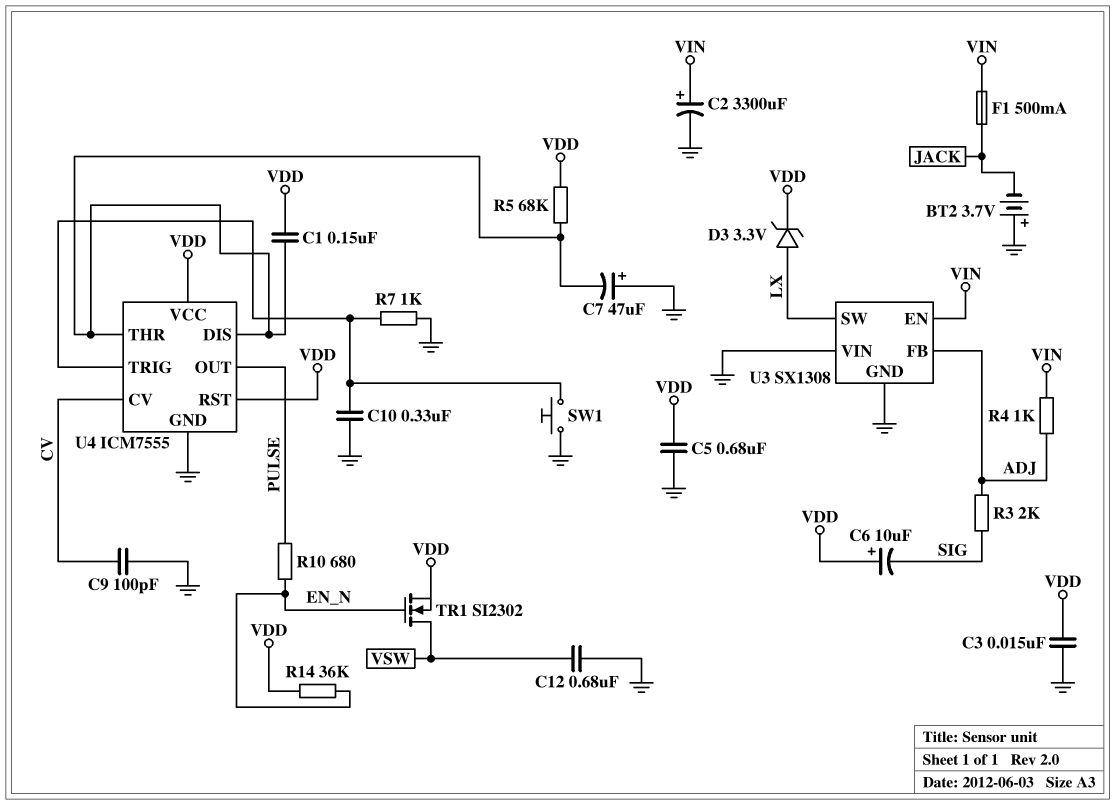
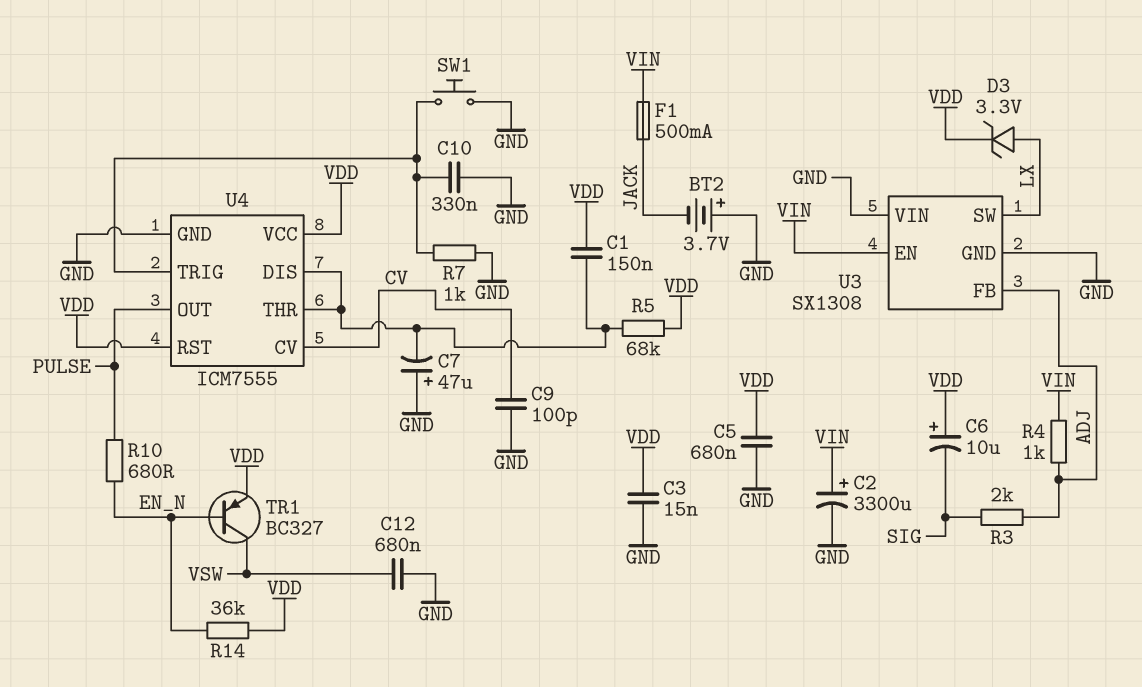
TR1: NMOS SI2302 (G EN_N, D VSW, S VDD) -> PNP BC327 (B EN_N, C VSW, E VDD)

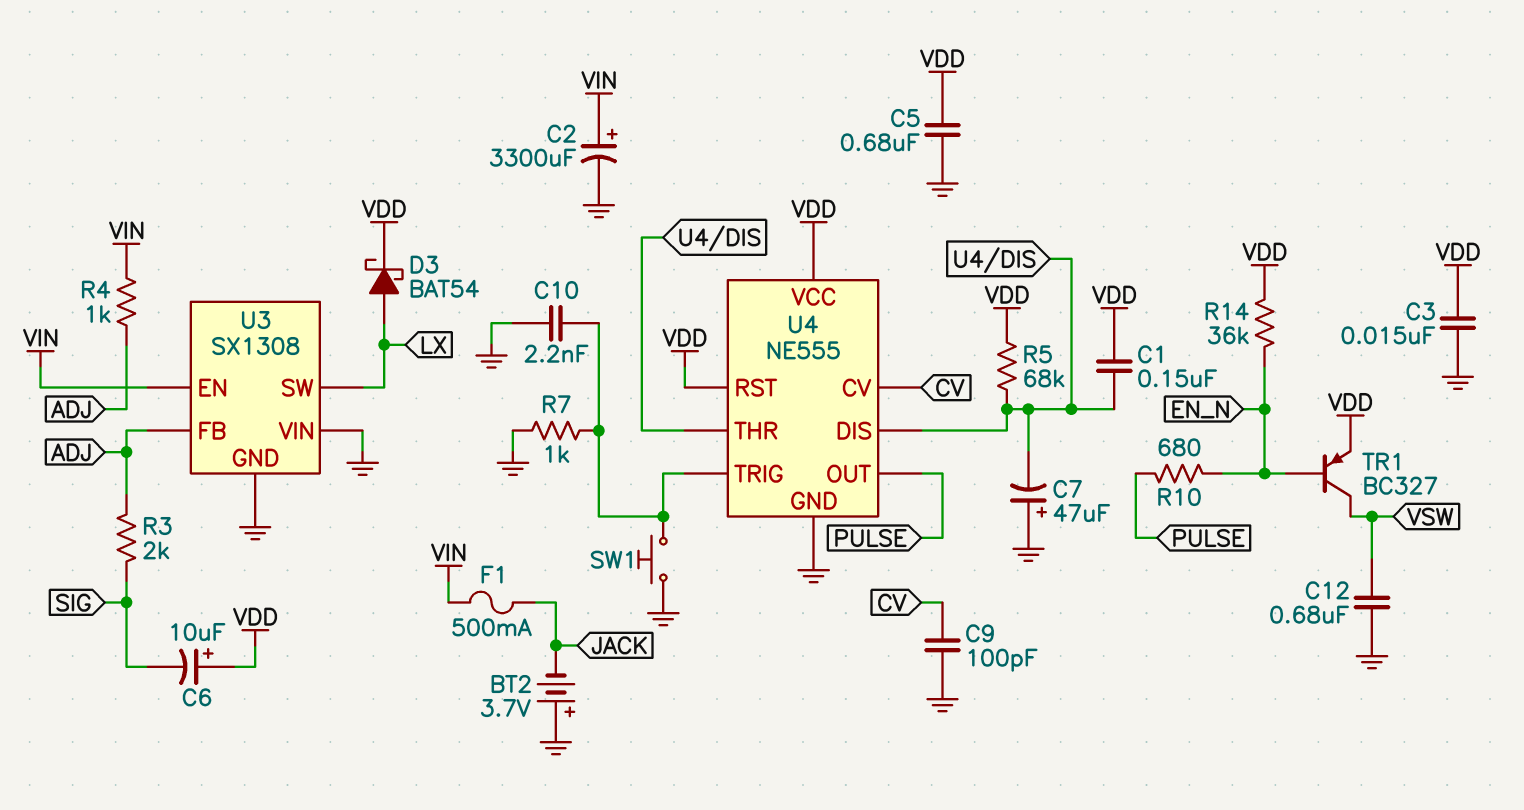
C10: 330nF (GND, U4/TRIG) -> 2.2nF (GND, U4/TRIG)
D3: zener 3.3V (A LX, K VDD) -> schottky BAT54 (A LX, K VDD)
U4: ICM7555 -> NE555

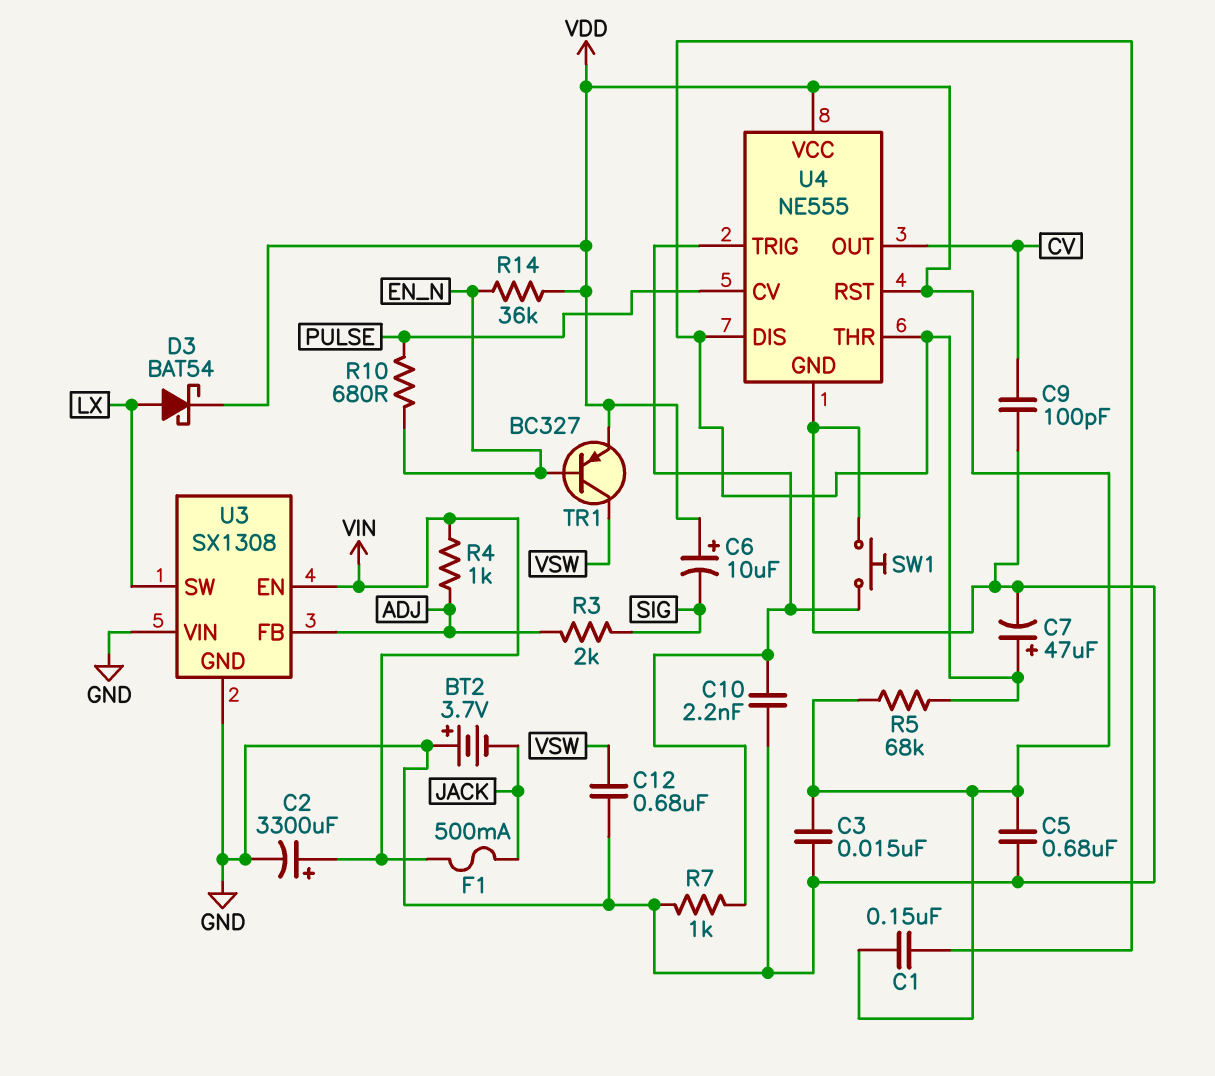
C7: 47uF (plus GND, minus U4/DIS) -> 47uF (plus U4/DIS, minus GND)
U4 pin CV: CV -> PULSE
U4 pin OUT: PULSE -> CV

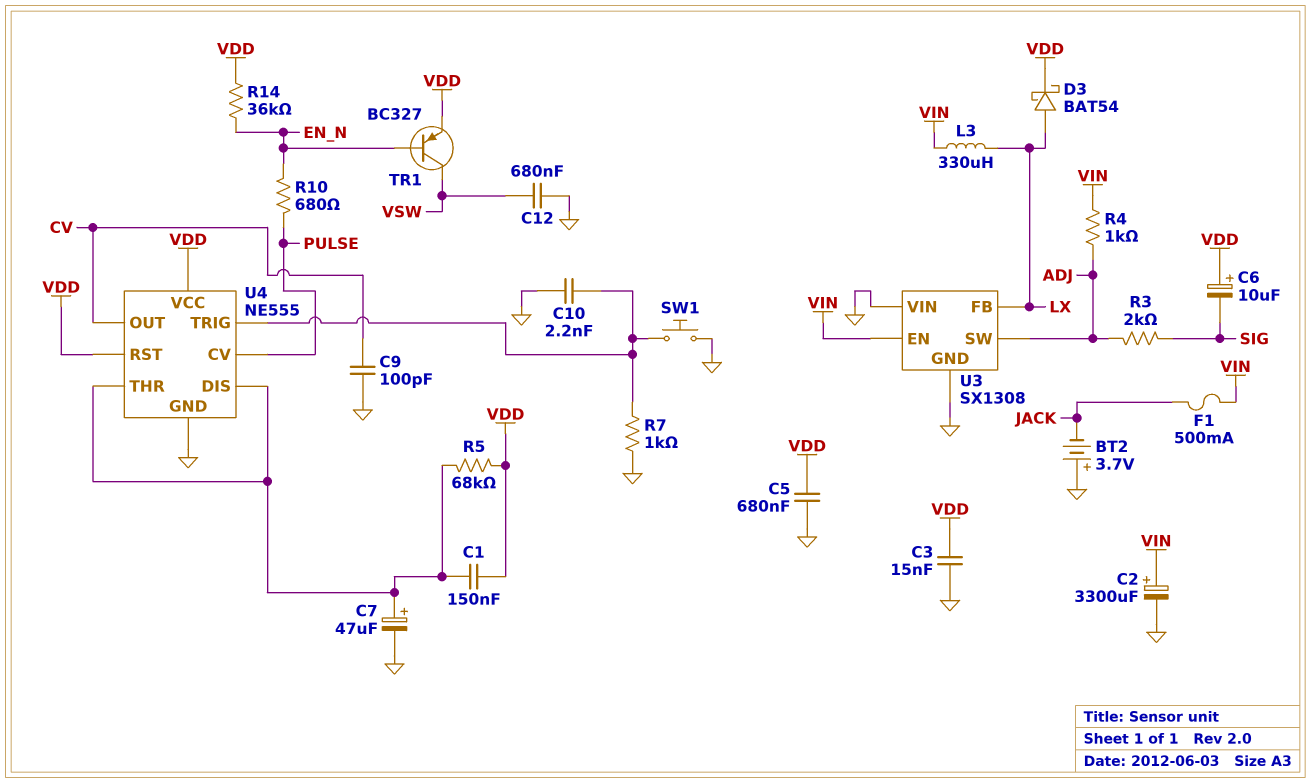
L3: none -> 330uH (LX, VIN)
U3 pin FB: ADJ -> LX
U3 pin SW: LX -> ADJ

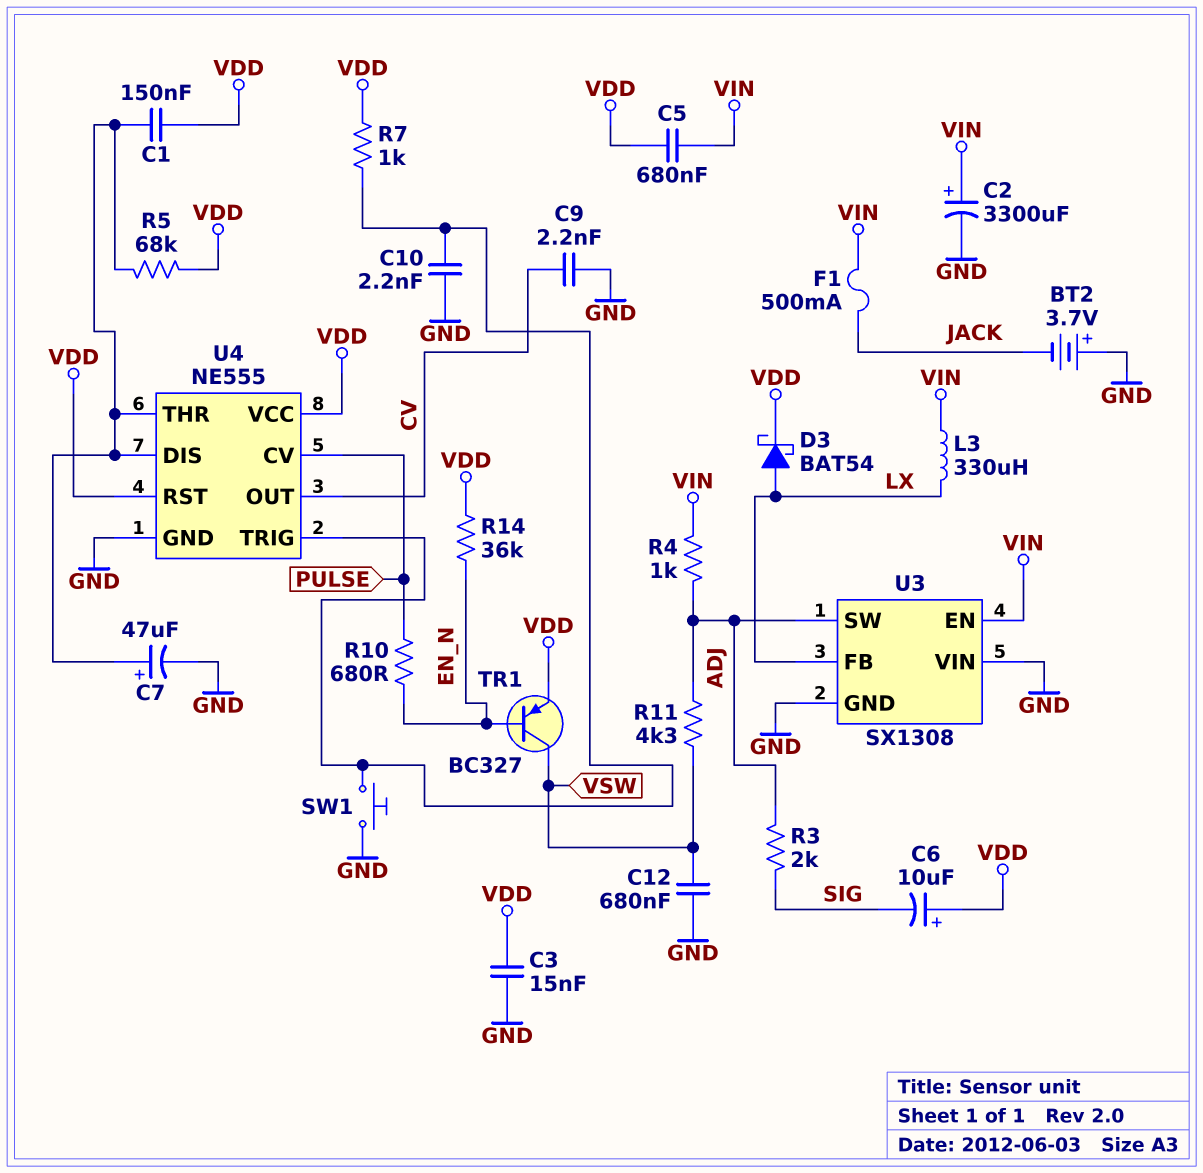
C5: 680nF (GND, VDD) -> 680nF (VDD, VIN)
C9: 100pF (CV, GND) -> 2.2nF (CV, GND)
R7: 1k (GND, U4/TRIG) -> 1k (U4/TRIG, VDD)
R11: none -> 4.3k (ADJ, VSW)

